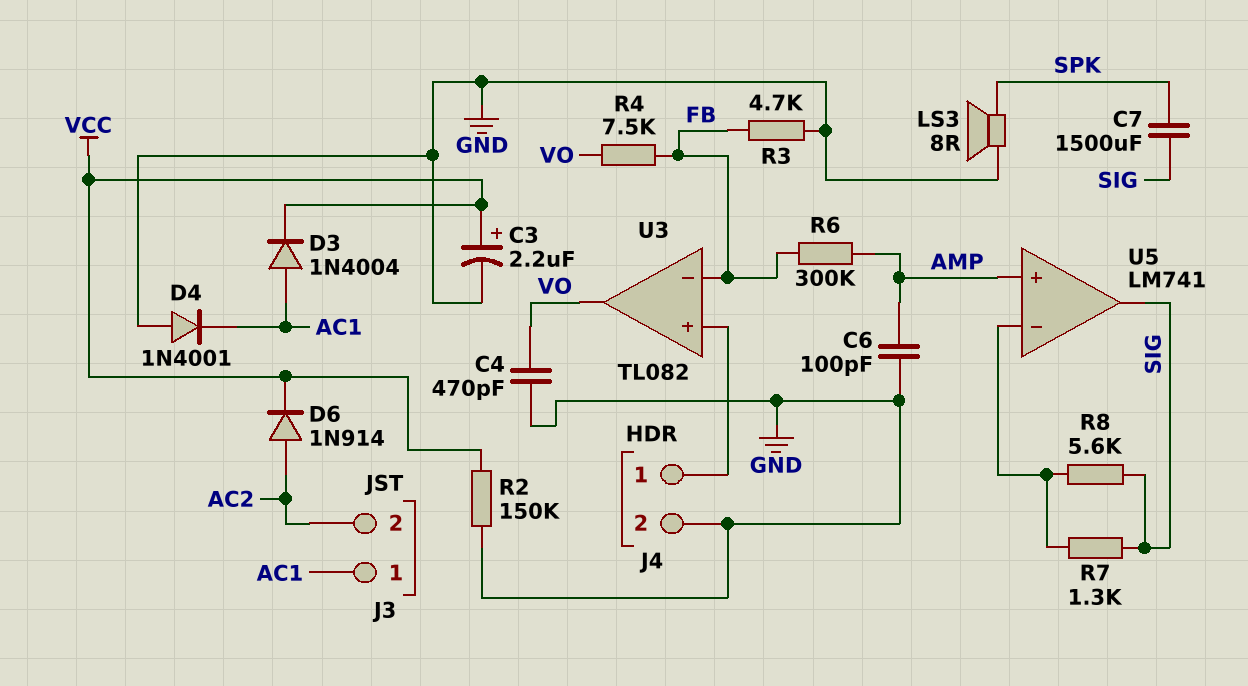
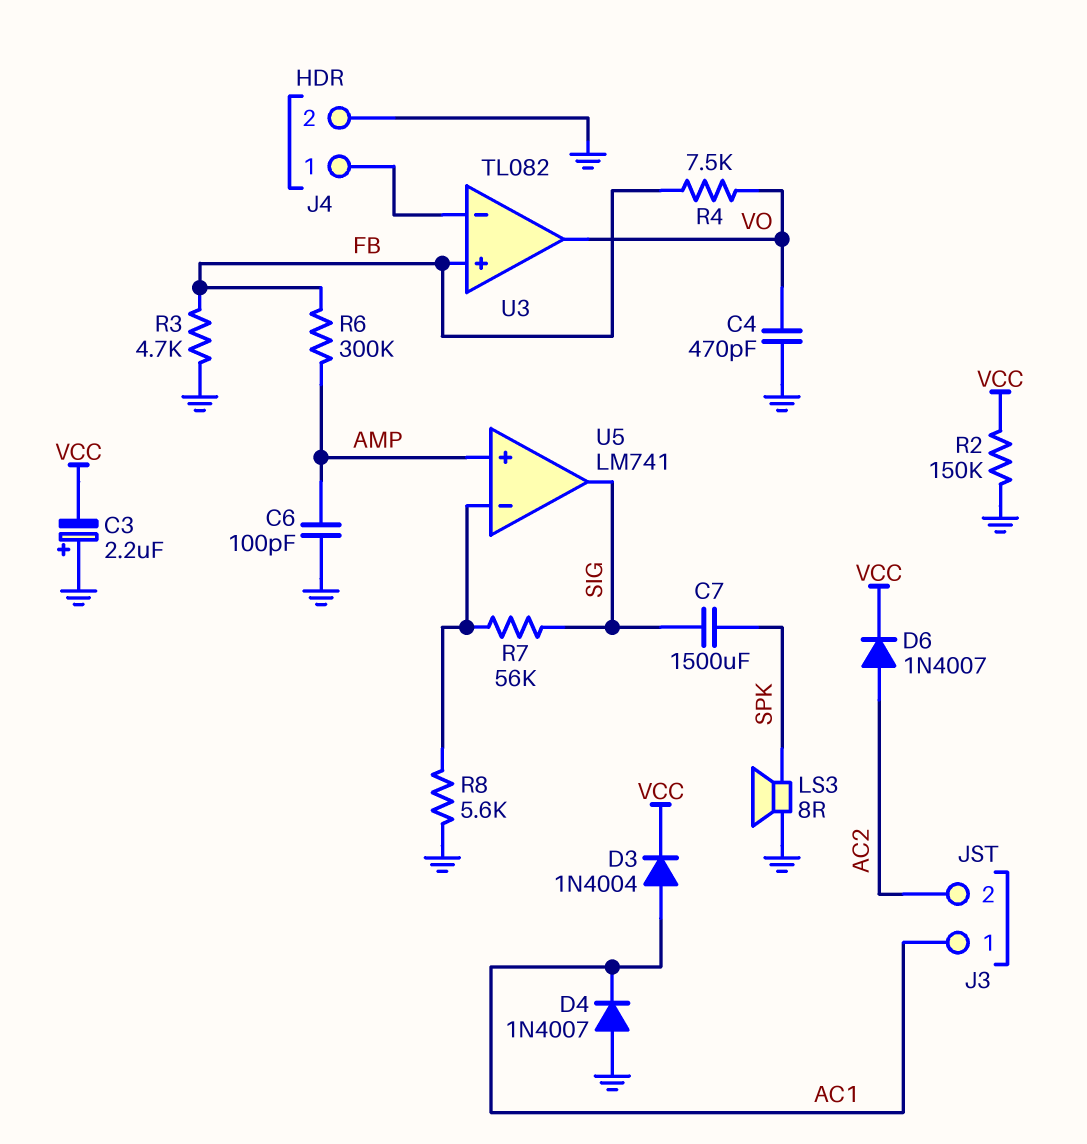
C3: 2.2uF (plus VCC, minus GND) -> 2.2uF (plus GND, minus VCC)
D4: diode 1N4001 (A GND, K AC1) -> diode 1N4007 (A GND, K AC1)
D6: diode 1N914 (A AC2, K VCC) -> diode 1N4007 (A AC2, K VCC)
R7: 1.3k (SIG, U5/in-) -> 56k (SIG, U5/in-)
R8: 5.6k (SIG, U5/in-) -> 5.6k (GND, U5/in-)
U3 pin in+: J4/1 -> FB
U3 pin in-: FB -> J4/1

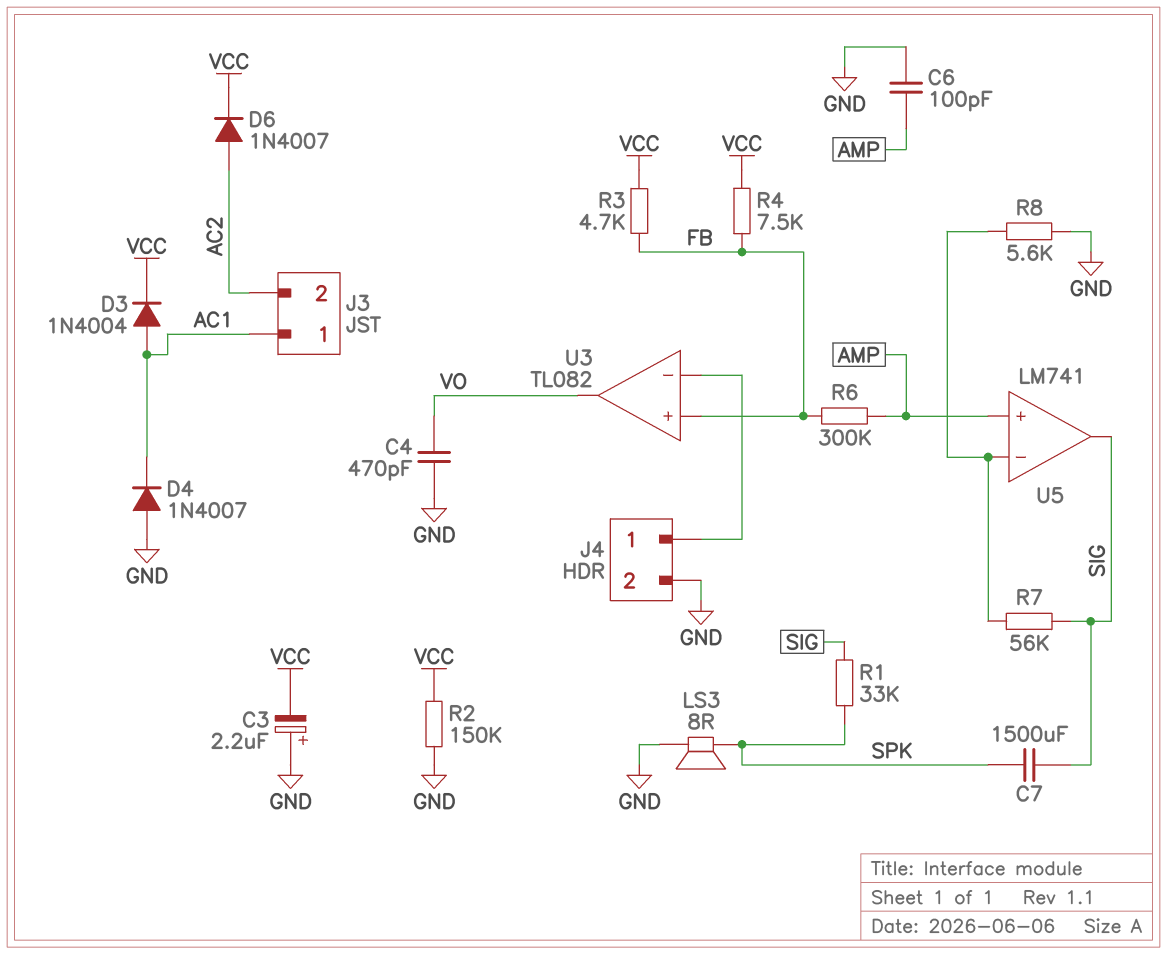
R1: none -> 33k (SIG, SPK)
R3: 4.7k (FB, GND) -> 4.7k (FB, VCC)
R4: 7.5k (FB, VO) -> 7.5k (FB, VCC)

